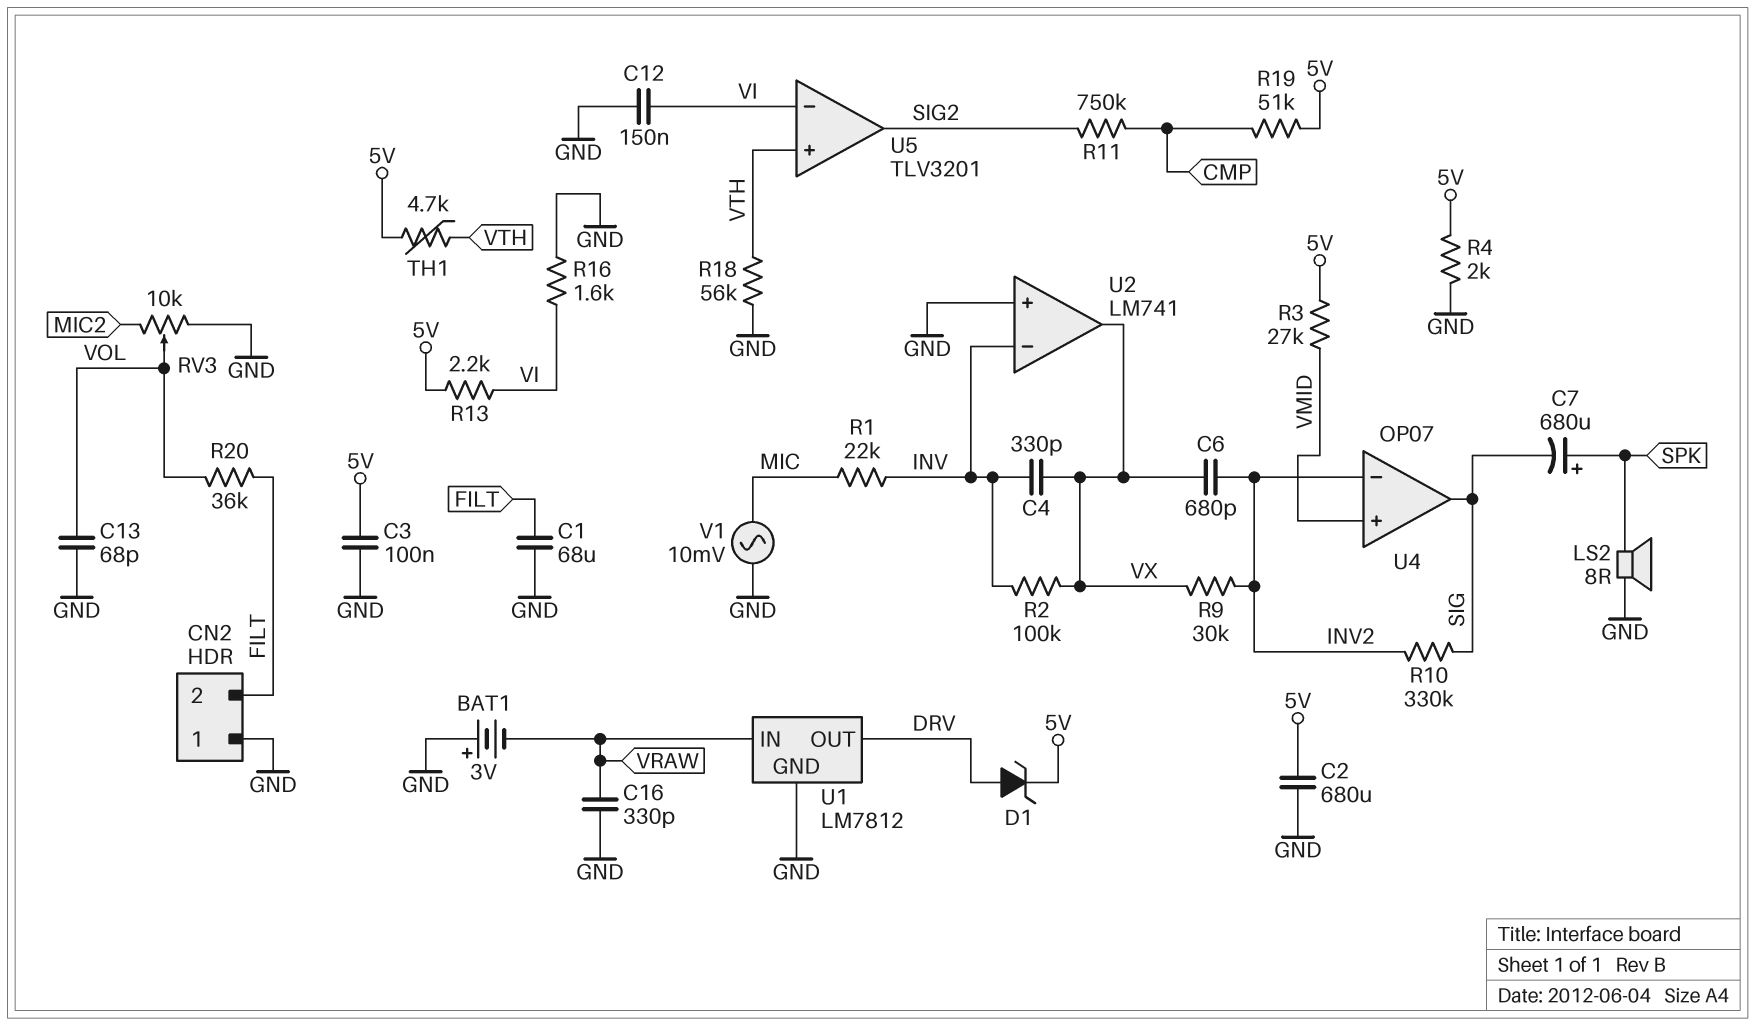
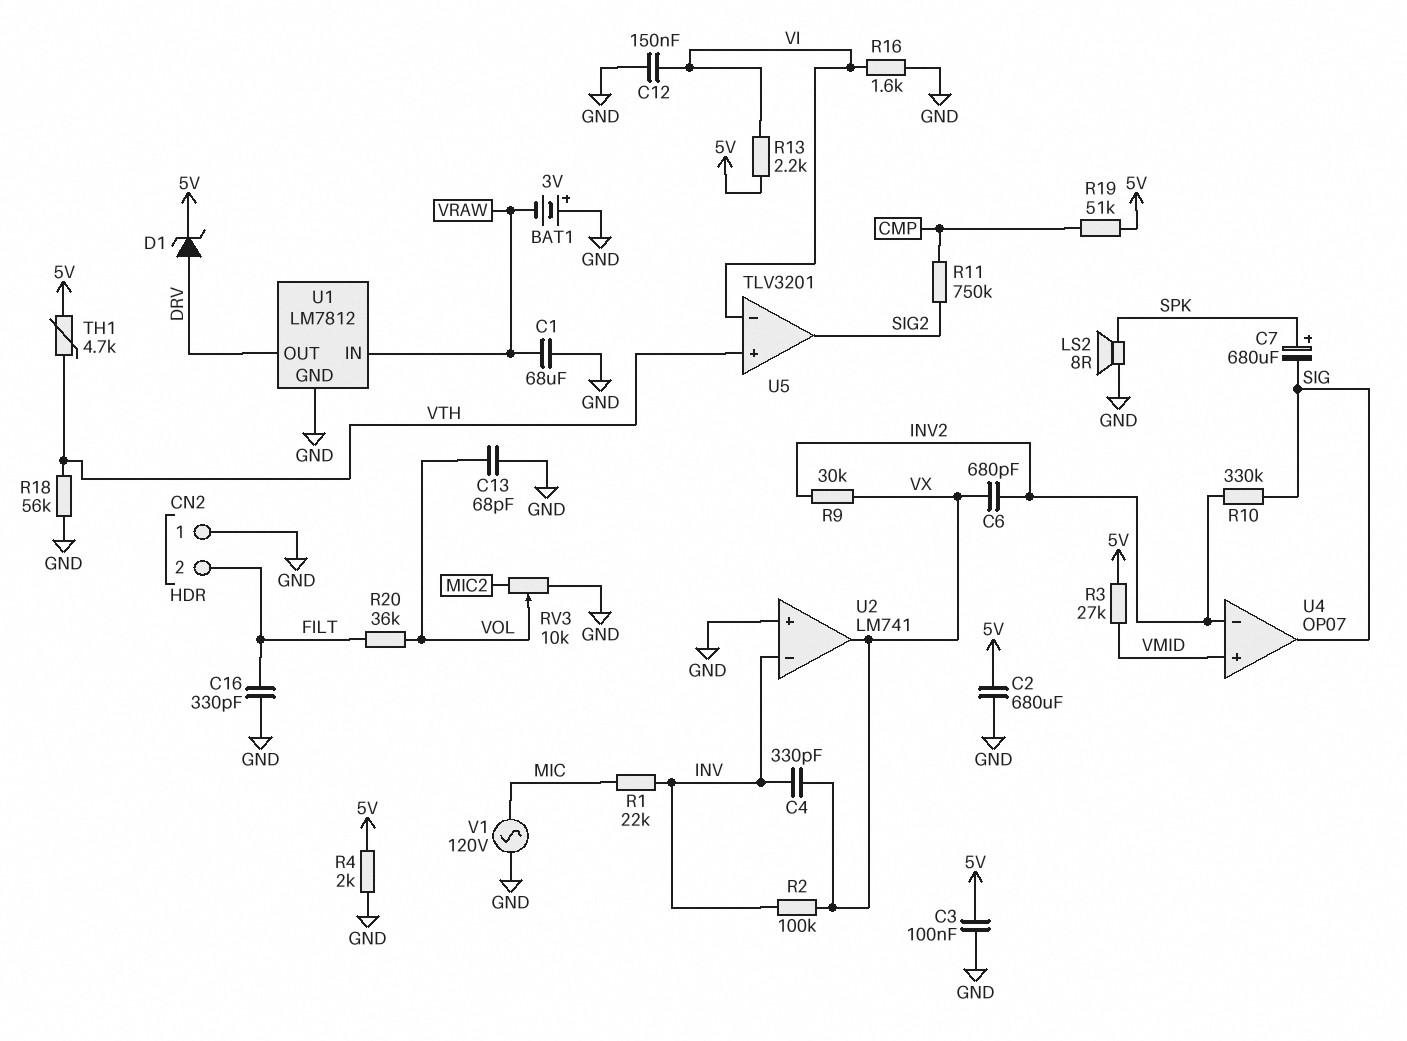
C1: 68uF (FILT, GND) -> 68uF (GND, VRAW)
C16: 330pF (GND, VRAW) -> 330pF (FILT, GND)
V1: AC 10mV (GND, MIC) -> AC 120V (GND, MIC)

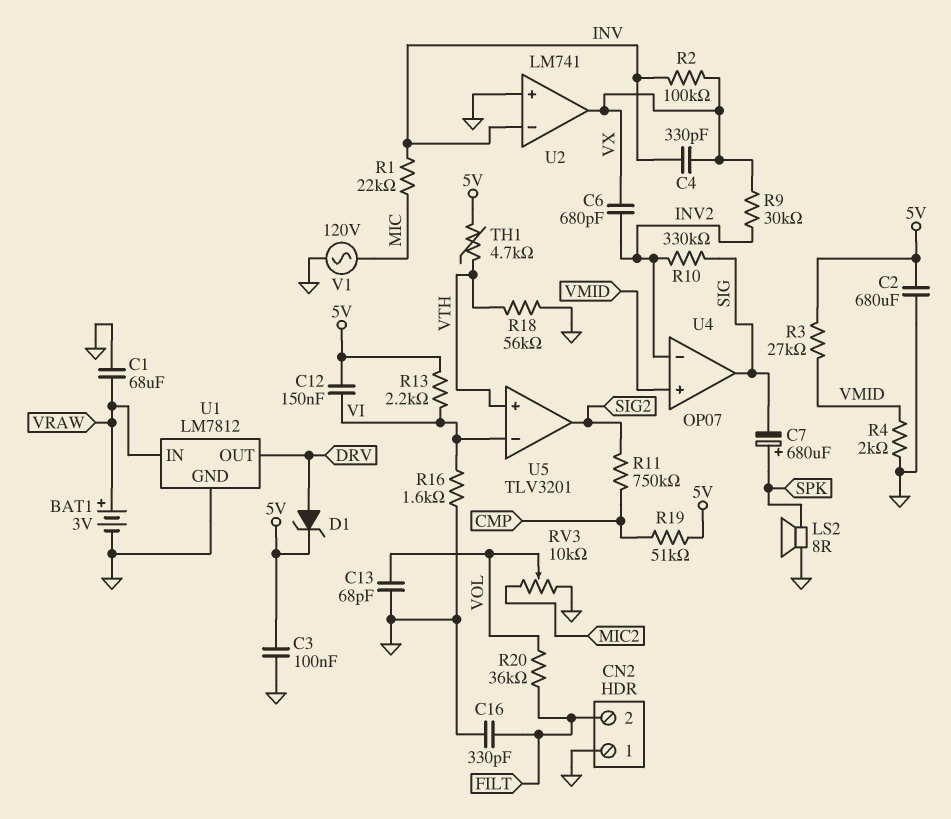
BAT1: 3V (plus GND, minus VRAW) -> 3V (plus VRAW, minus GND)
C12: 150nF (GND, VI) -> 150nF (5V, VI)
R4: 2k (5V, GND) -> 2k (GND, VMID)

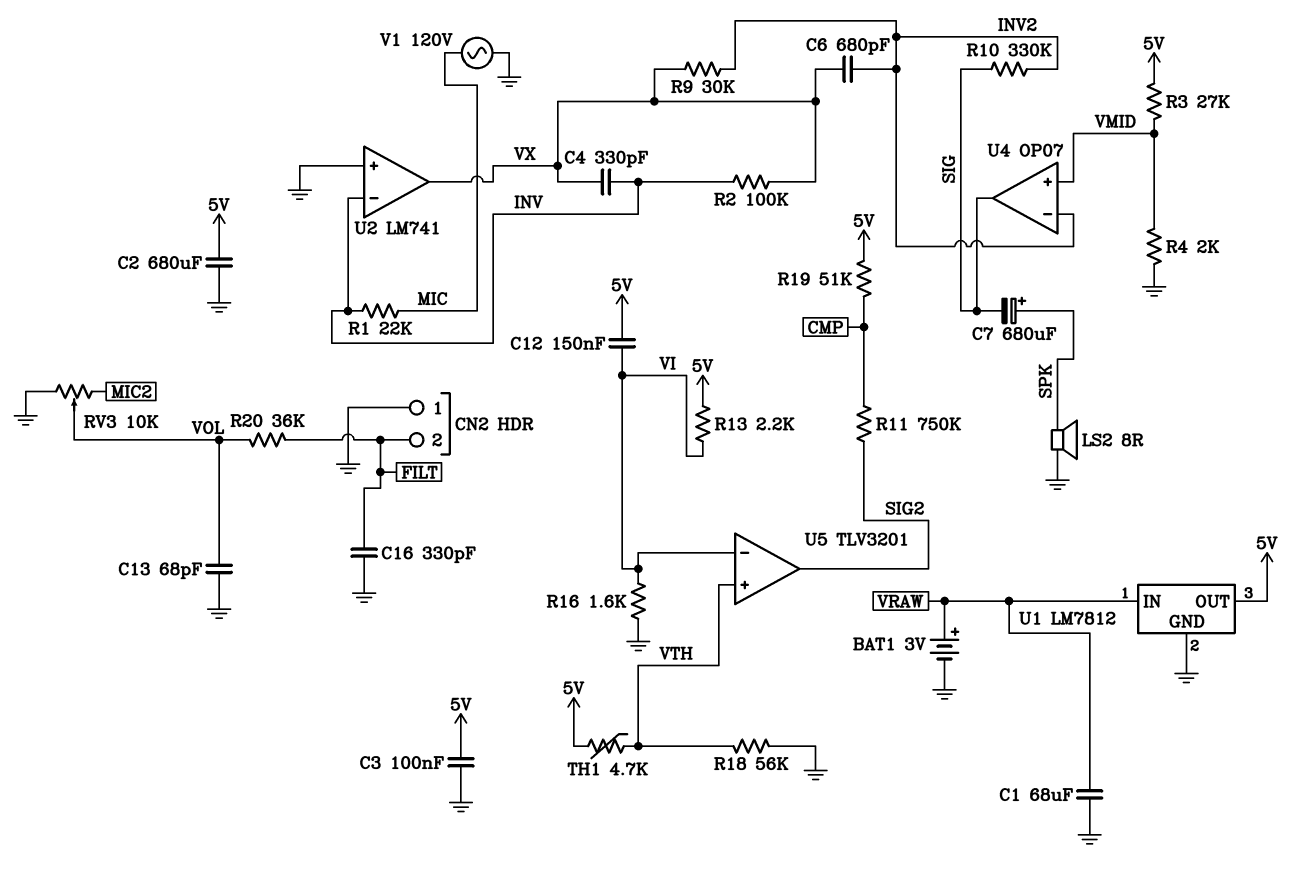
D1: zener (A DRV, K 5V) -> none
U1 pin OUT: DRV -> 5V

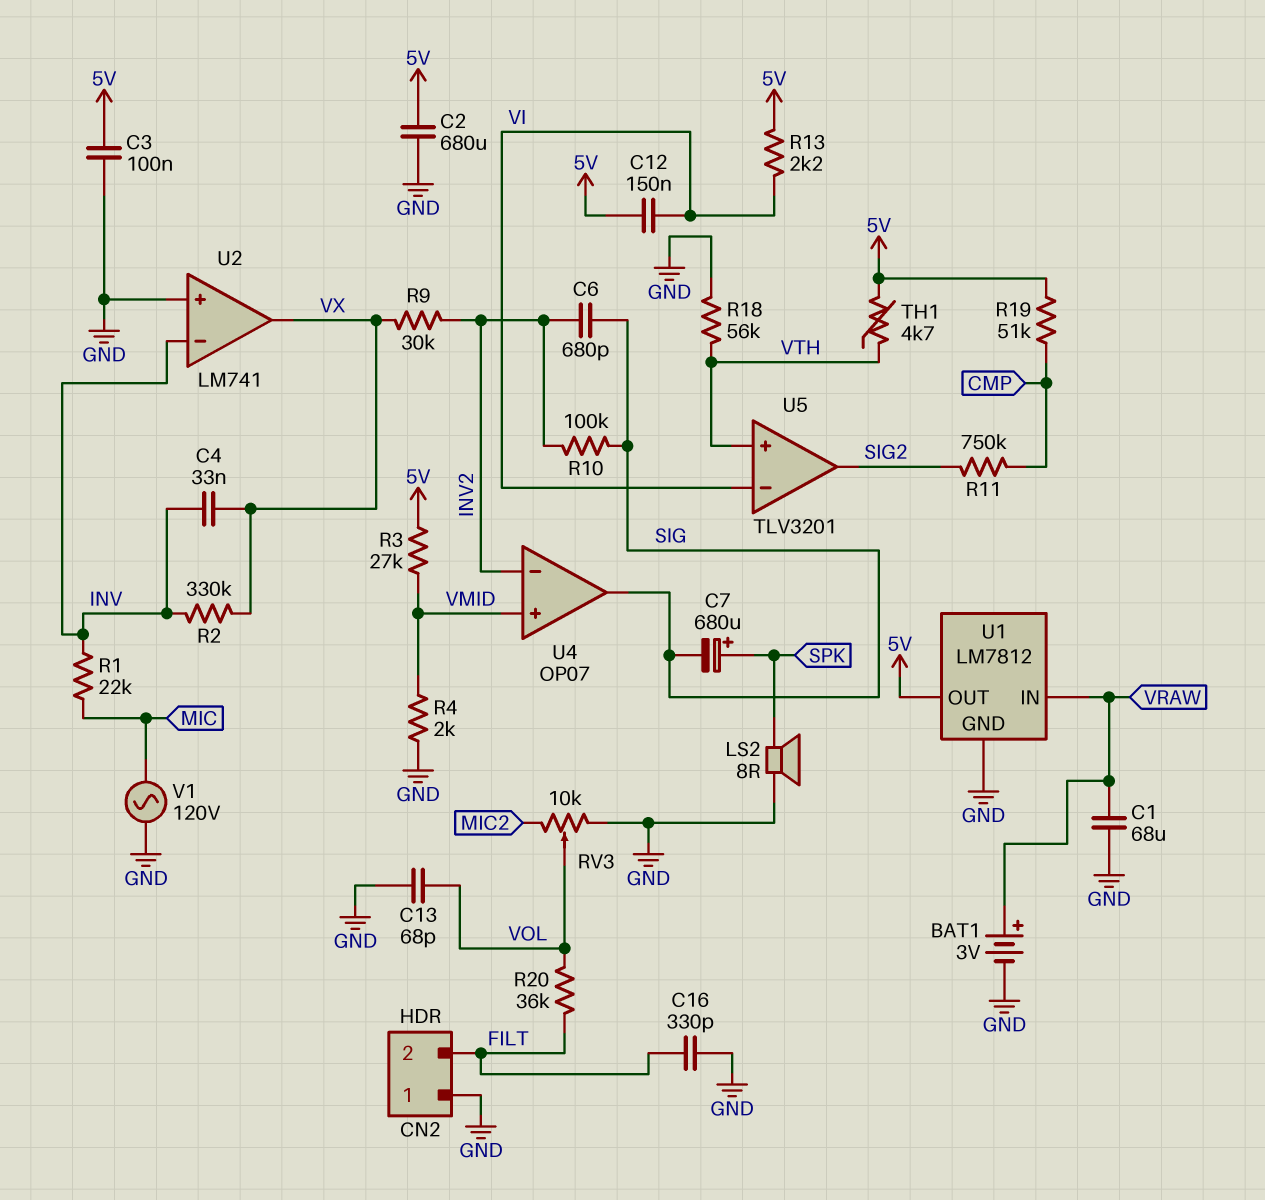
C4: 330pF (INV, VX) -> 33nF (INV, VX)
C6: 680pF (INV2, VX) -> 680pF (INV2, SIG)
R2: 100k (INV, VX) -> 330k (INV, VX)
R10: 330k (INV2, SIG) -> 100k (INV2, SIG)
R16: 1.6k (GND, VI) -> none

